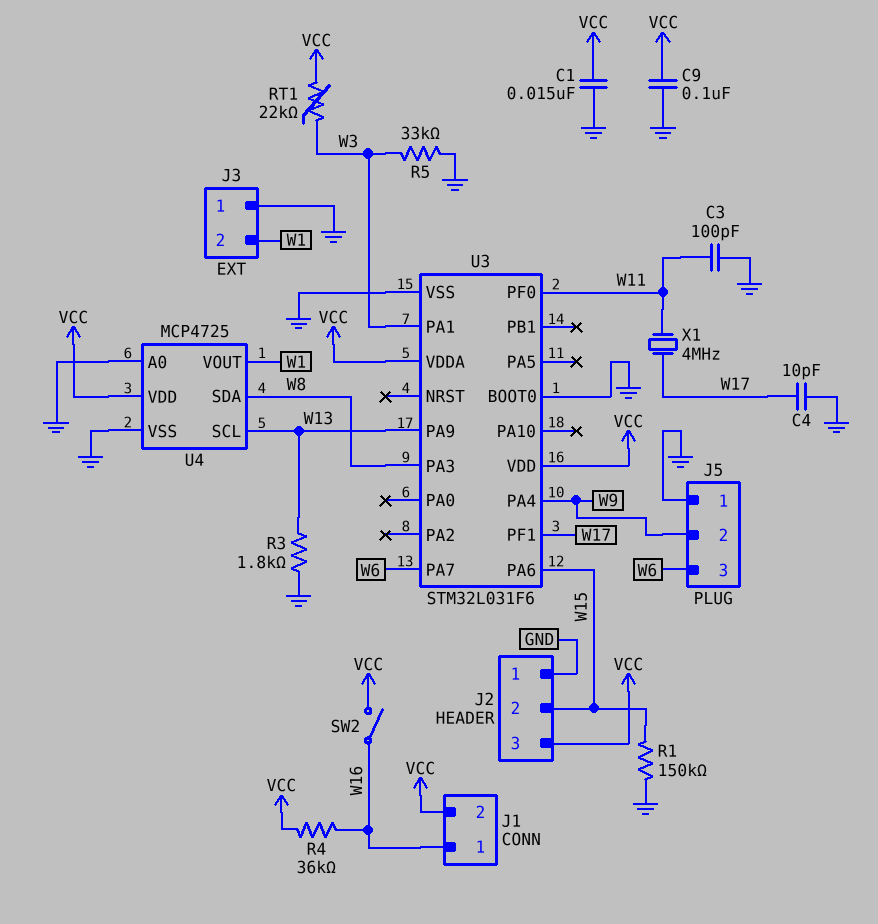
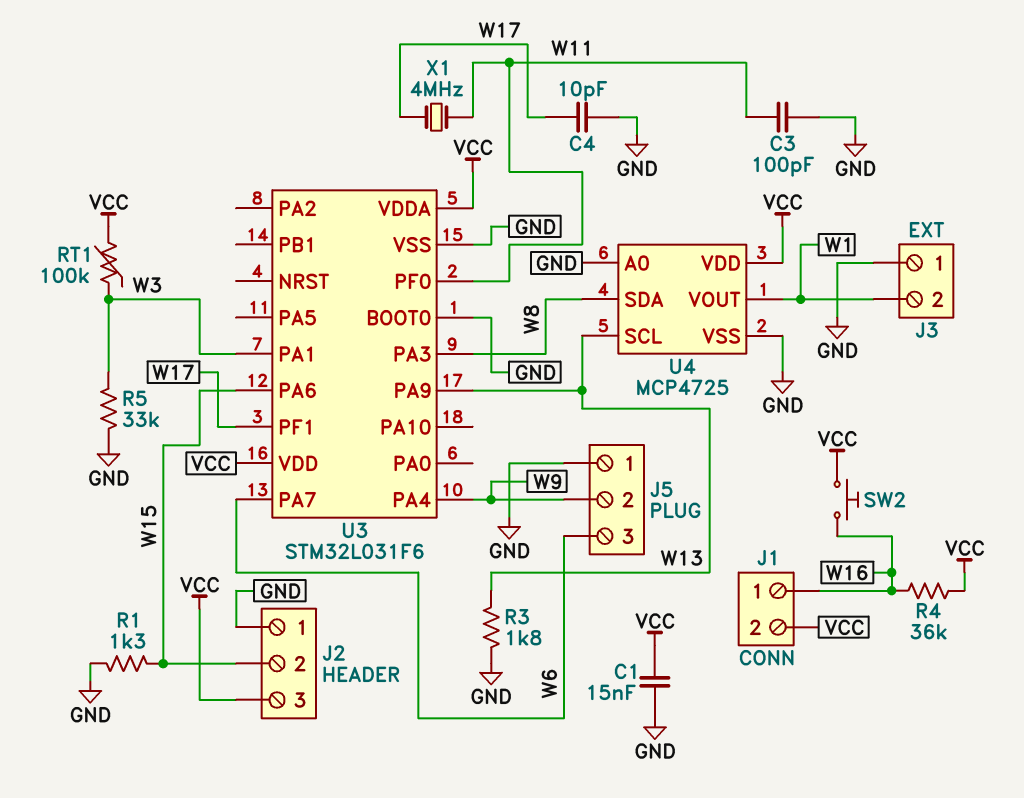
C9: 100nF (GND, VCC) -> none
R1: 150k (GND, W15) -> 1.3k (GND, W15)
RT1: 22k (VCC, W3) -> 100k (VCC, W3)
SW2: switch (VCC, W16) -> button (VCC, W16)

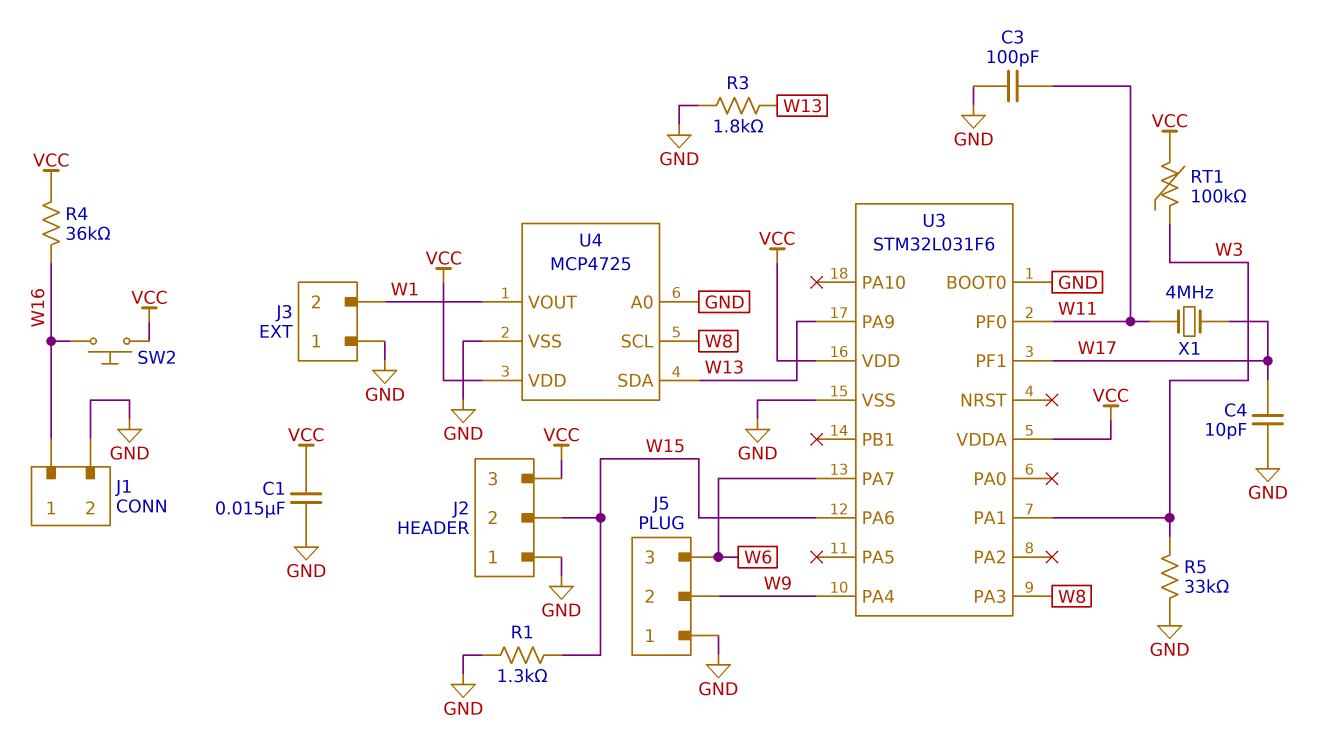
J1 pin 2: VCC -> GND
U4 pin SCL: W13 -> W8
U4 pin SDA: W8 -> W13

